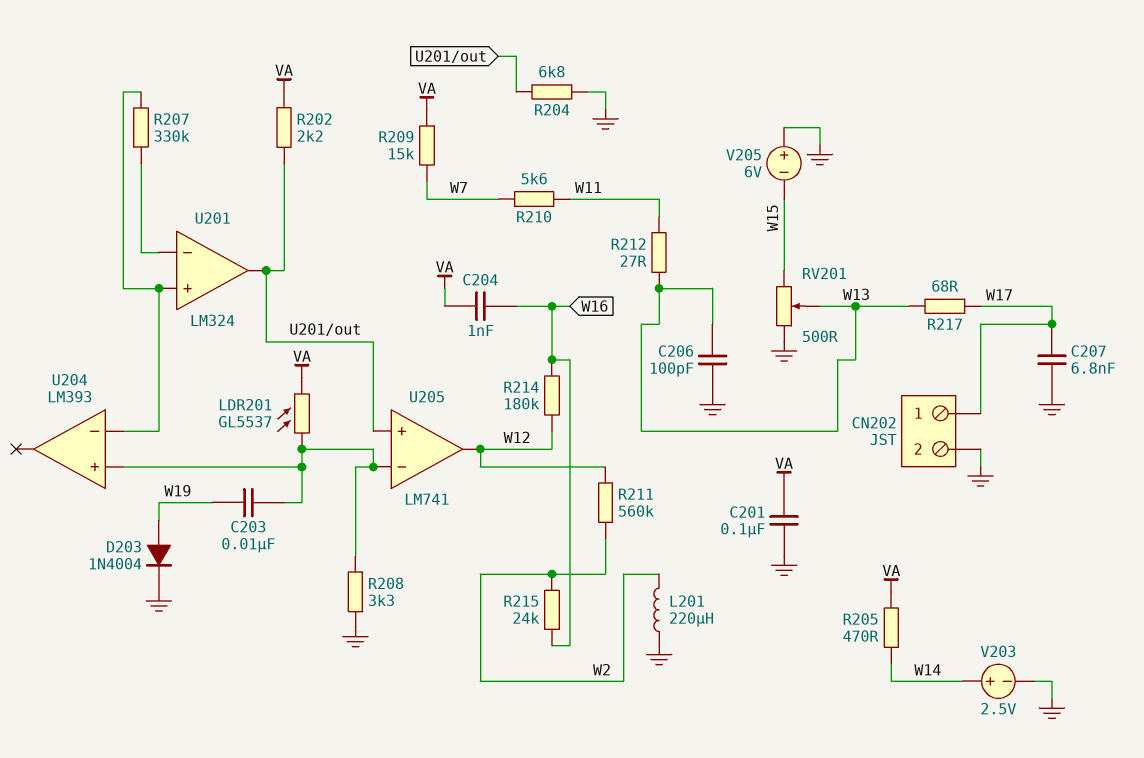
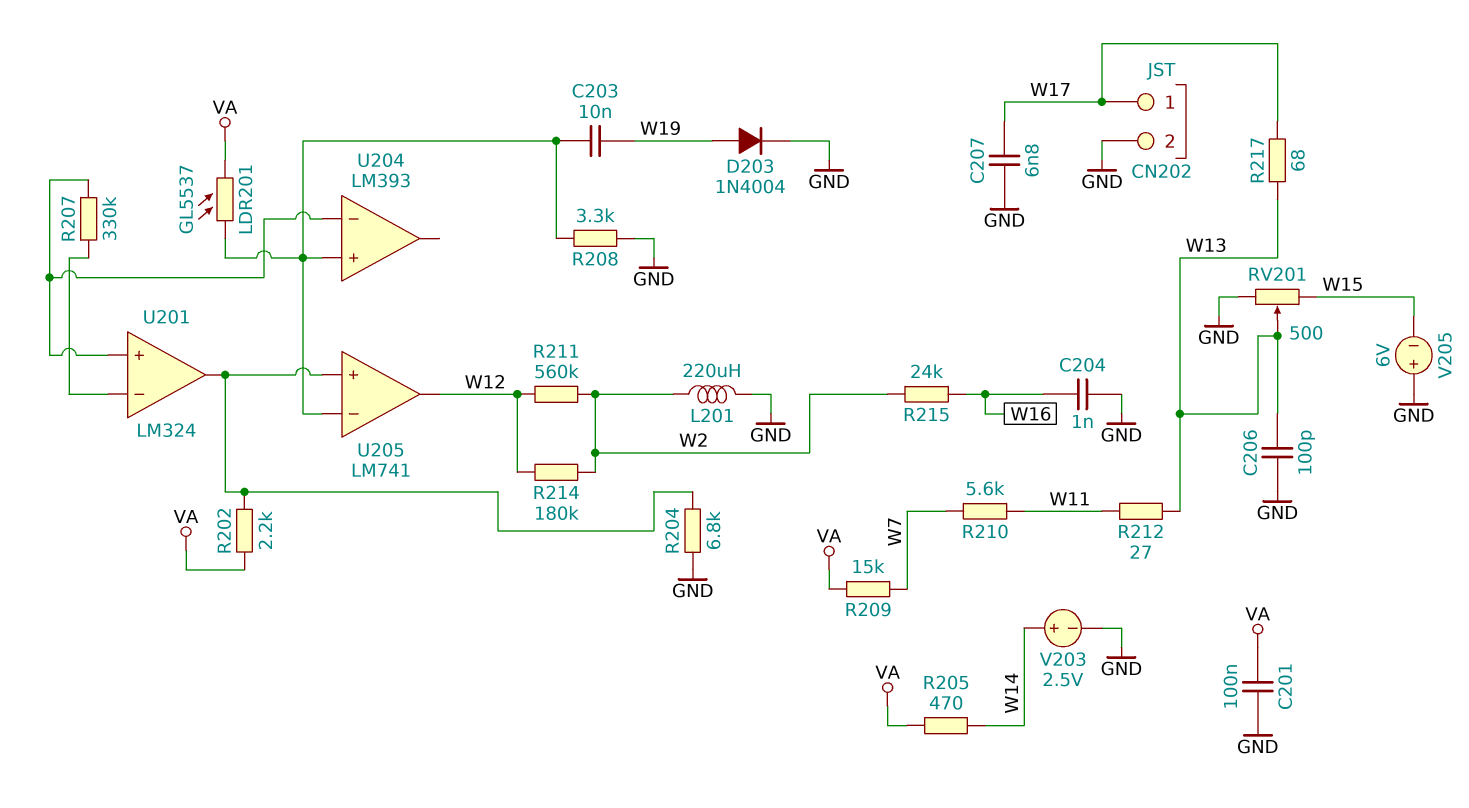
C204: 1nF (VA, W16) -> 1nF (GND, W16)
R214: 180k (W12, W16) -> 180k (W2, W12)

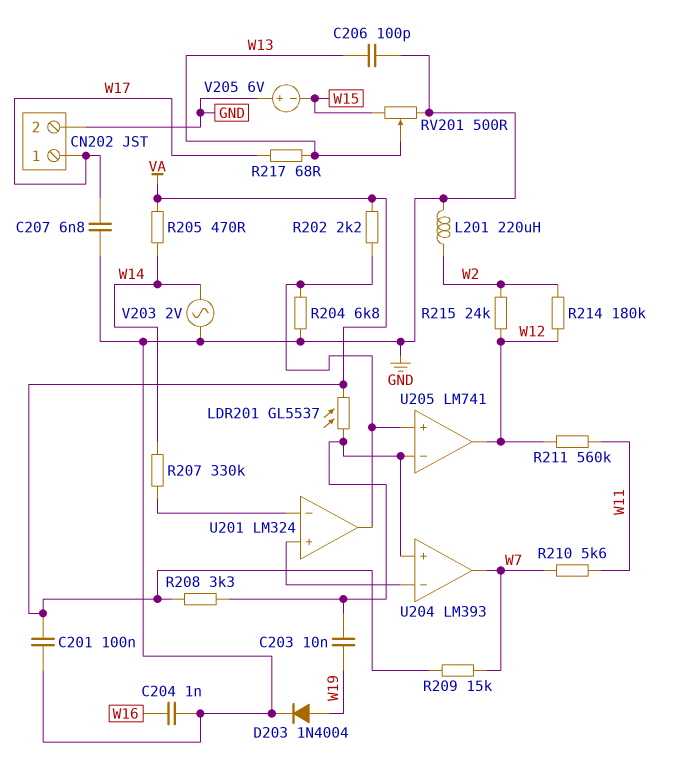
R207: 330k (U201/in+, U201/in-) -> 330k (U201/in-, W14)
R208: 3.3k (GND, U204/in+) -> 3.3k (U204/in+, VA)
R211: 560k (W2, W12) -> 560k (W11, W12)
R212: 27 (W11, W13) -> none
R215: 24k (W2, W16) -> 24k (W2, W12)
U204 pin out: none -> W7
V203: 2.5V (plus W14, minus GND) -> AC 2V (GND, W14)

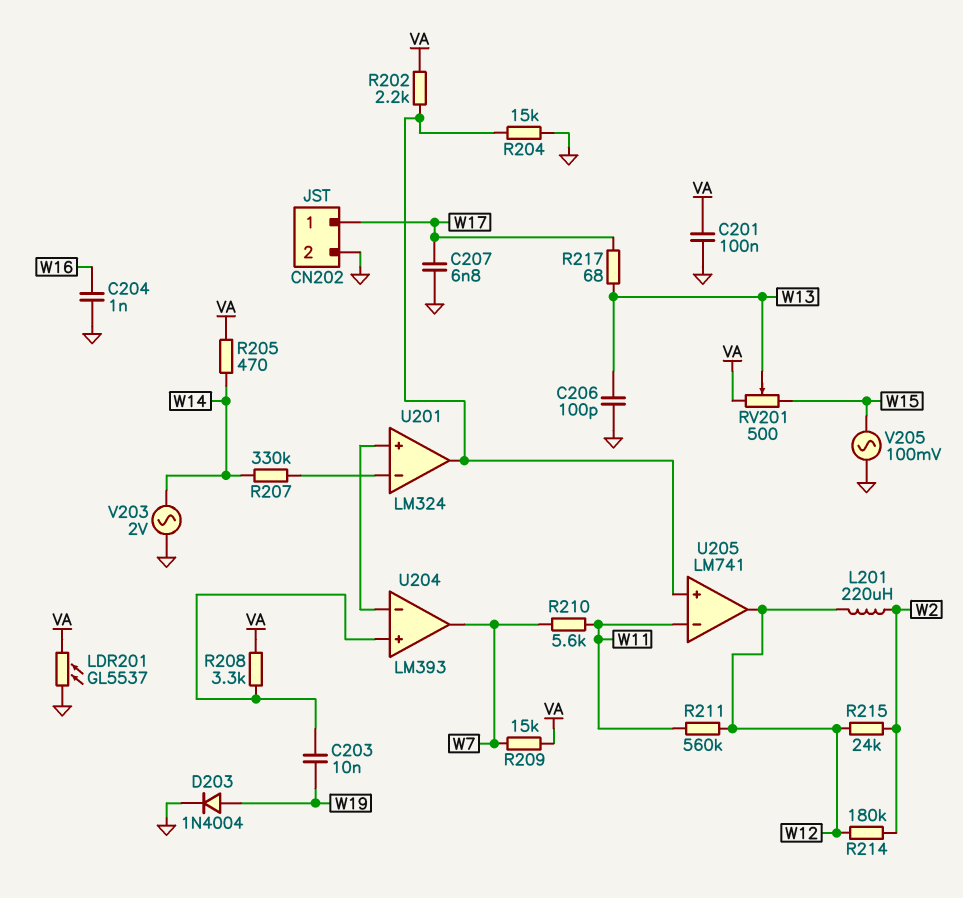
L201: 220uH (GND, W2) -> 220uH (W2, W12)
LDR201: GL5537 (U204/in+, VA) -> GL5537 (GND, VA)
R204: 6.8k (GND, U201/out) -> 15k (GND, U201/out)
RV201: 500 (GND, W15, wiper W13) -> 500 (VA, W15, wiper W13)
U205 pin in-: U204/in+ -> W11
V205: 6V (plus GND, minus W15) -> AC 100mV (GND, W15)

